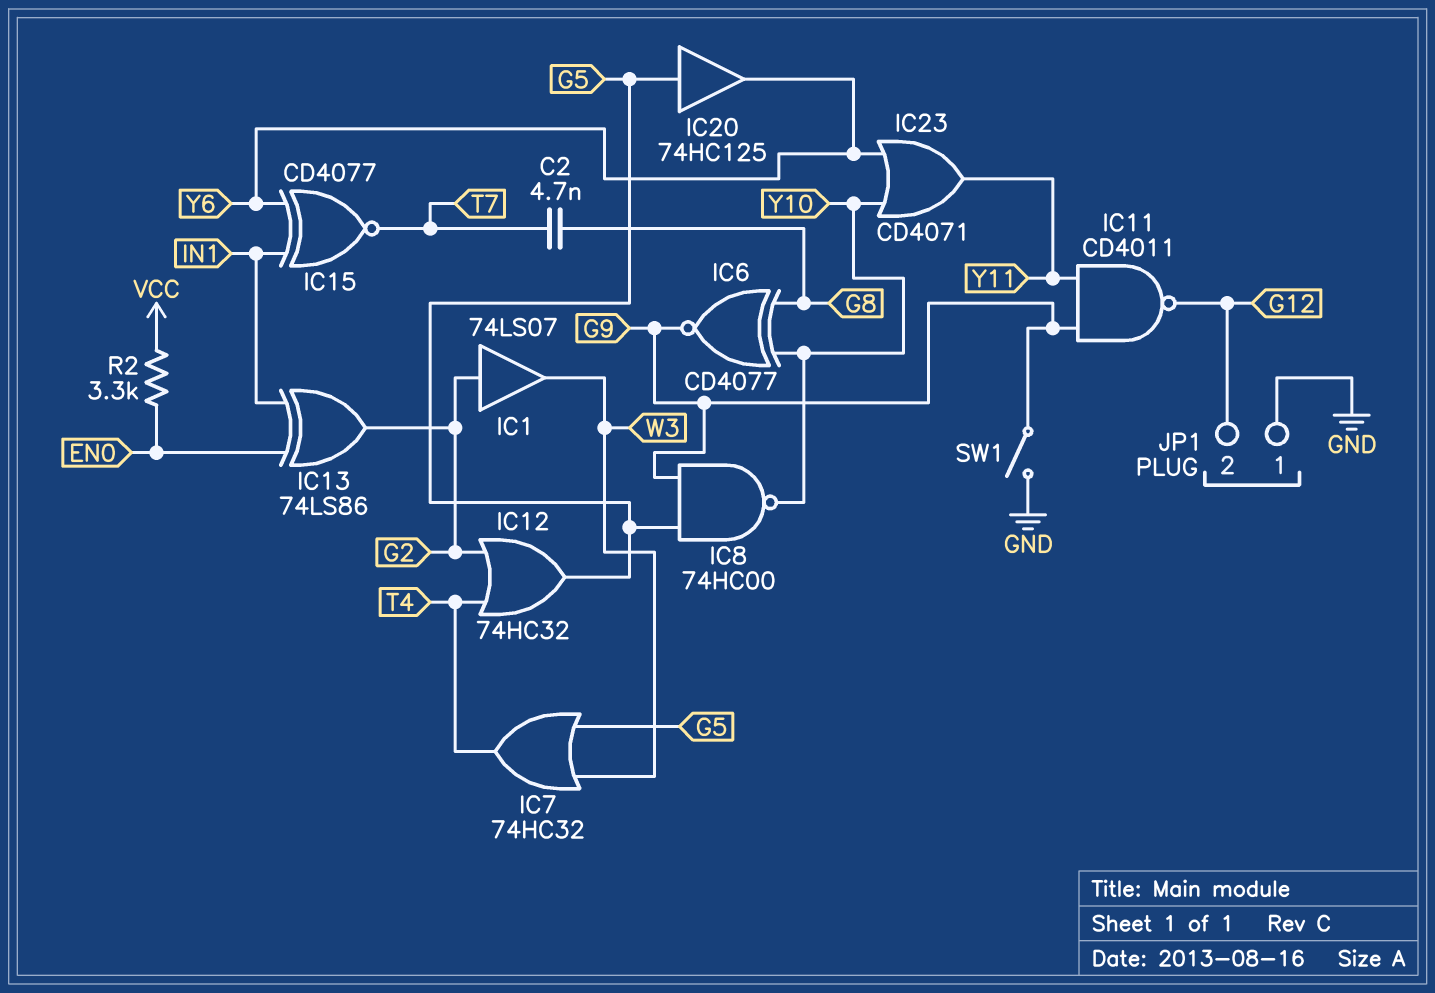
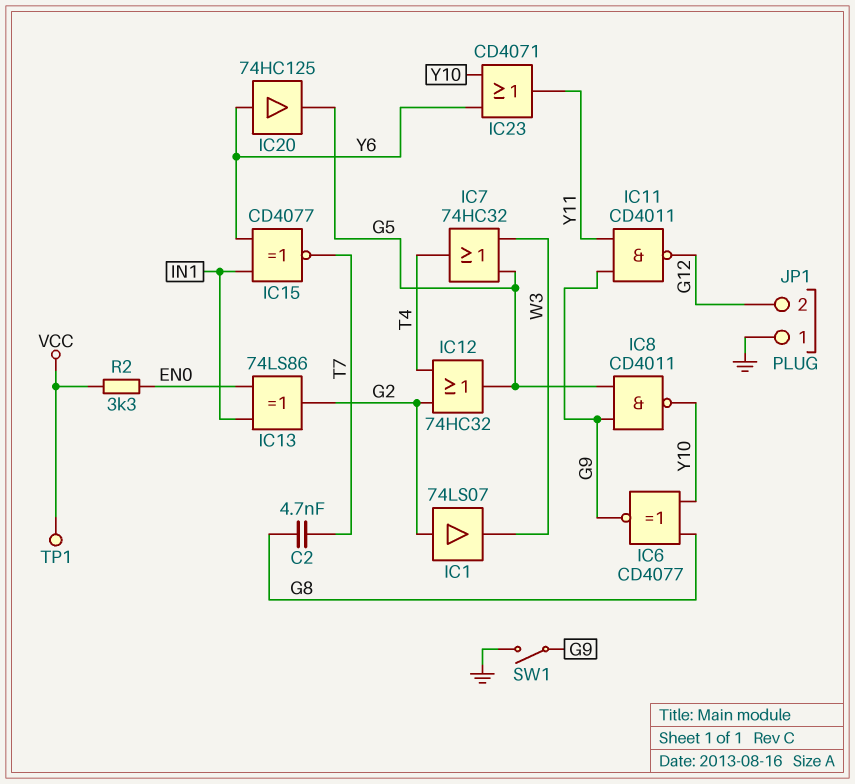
IC8: NAND 74HC00 (in G5, in G9, out Y10) -> NAND CD4011 (in G5, in G9, out Y10)
IC20: buffer 74HC125 (in G5, out Y6) -> buffer 74HC125 (in Y6, out G5)
TP1: none -> test point (VCC)

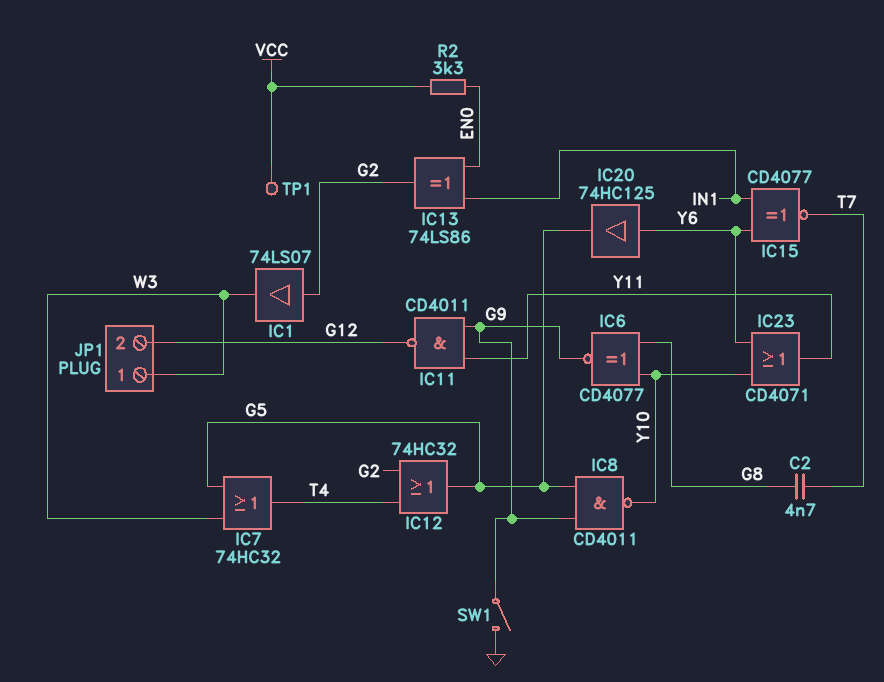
JP1 pin 1: GND -> W3

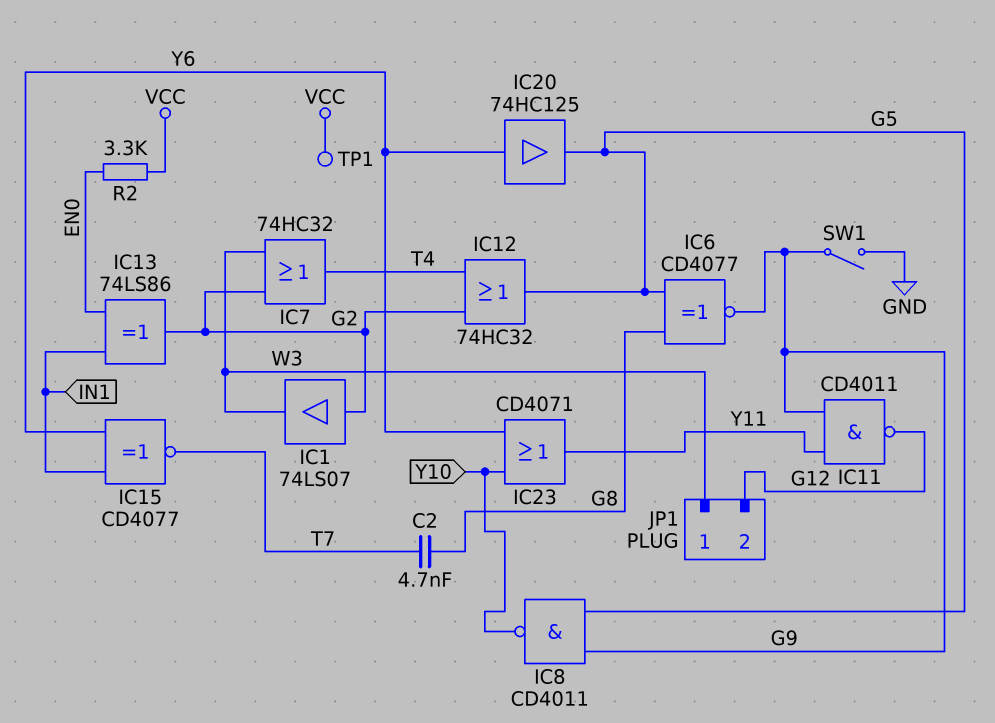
IC6: XNOR CD4077 (in G8, in Y10, out G9) -> XNOR CD4077 (in G5, in G8, out G9)
IC7: OR 74HC32 (in G5, in W3, out T4) -> OR 74HC32 (in G2, in W3, out T4)

